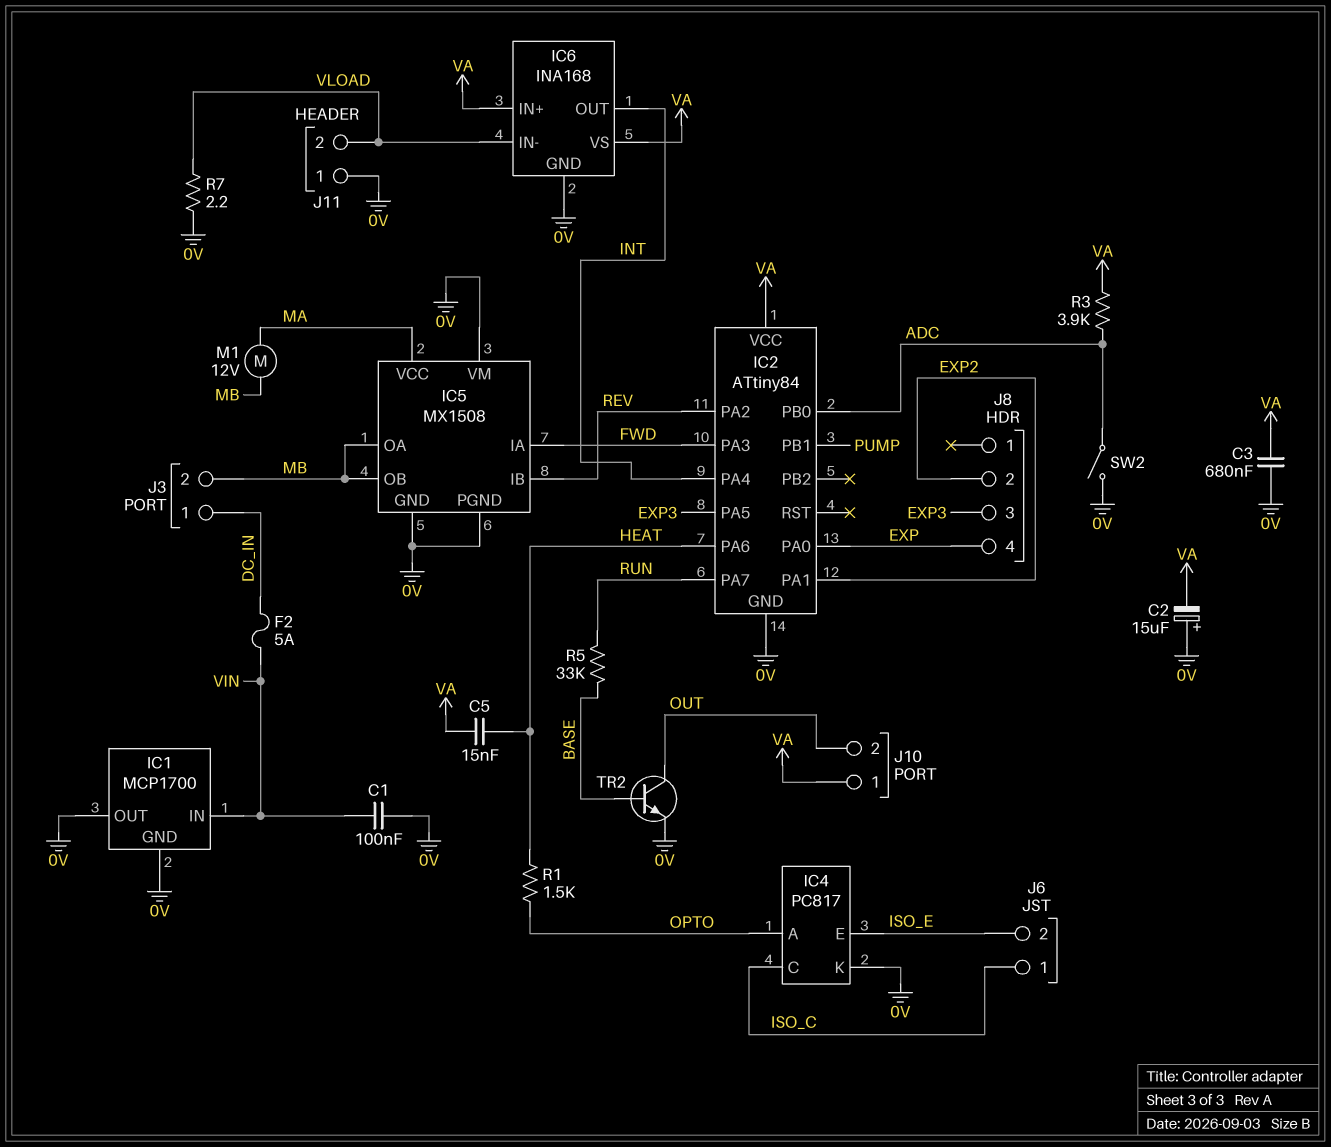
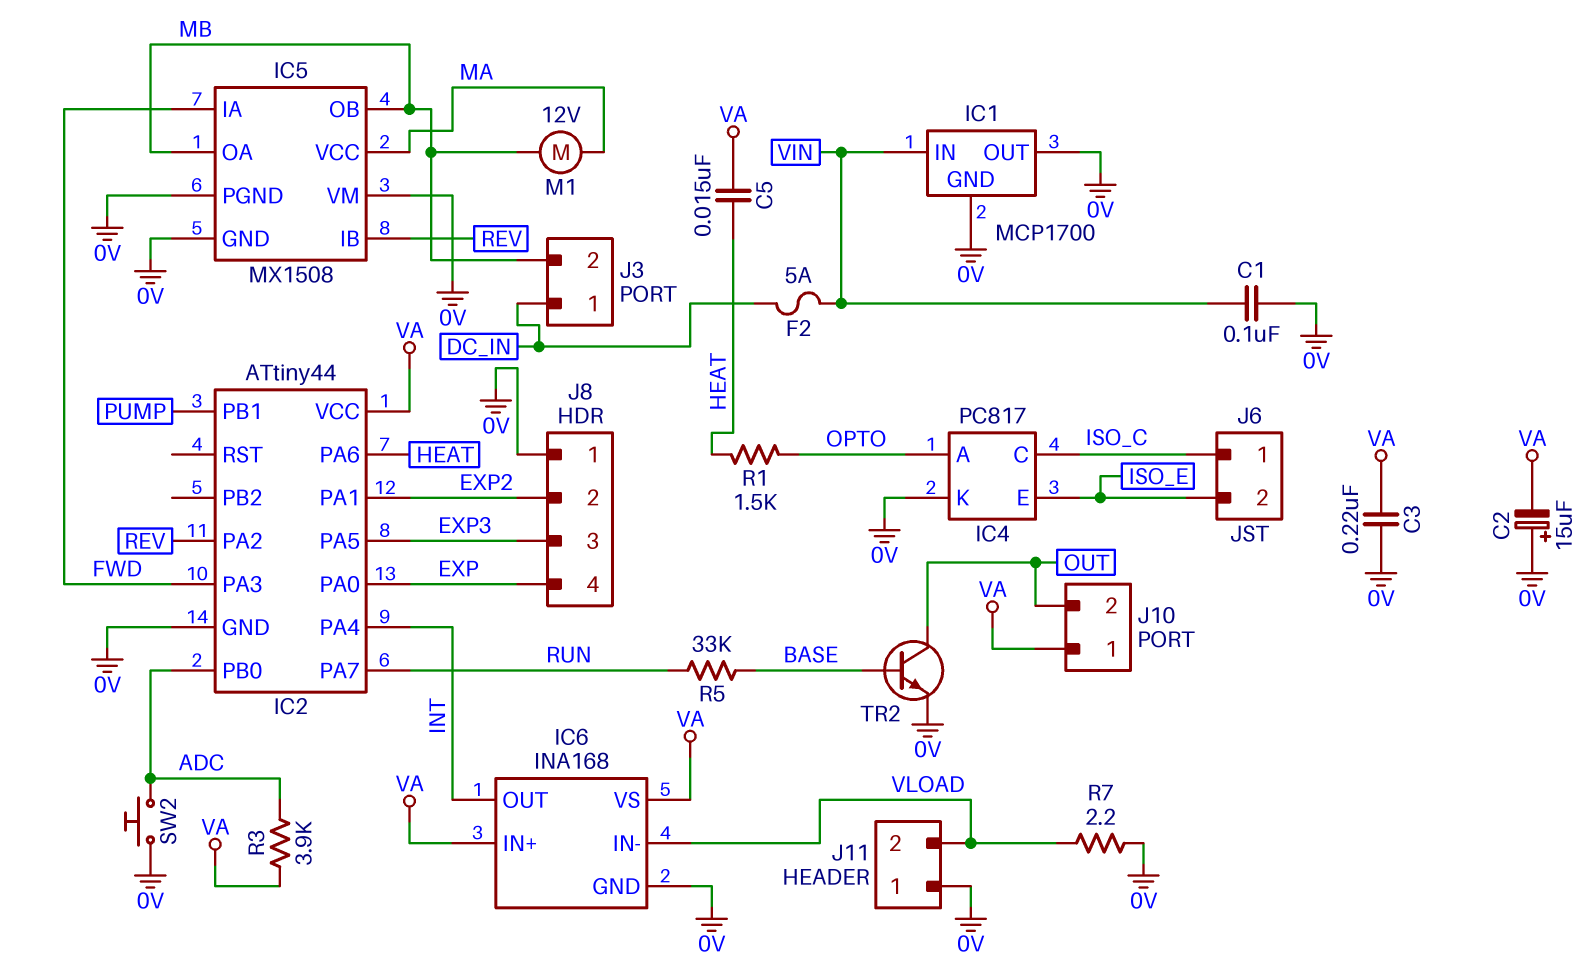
C3: 680nF (0V, VA) -> 220nF (0V, VA)
IC2: ATtiny84 -> ATtiny44
J8 pin 1: none -> 0V
SW2: switch (0V, ADC) -> button (0V, ADC)

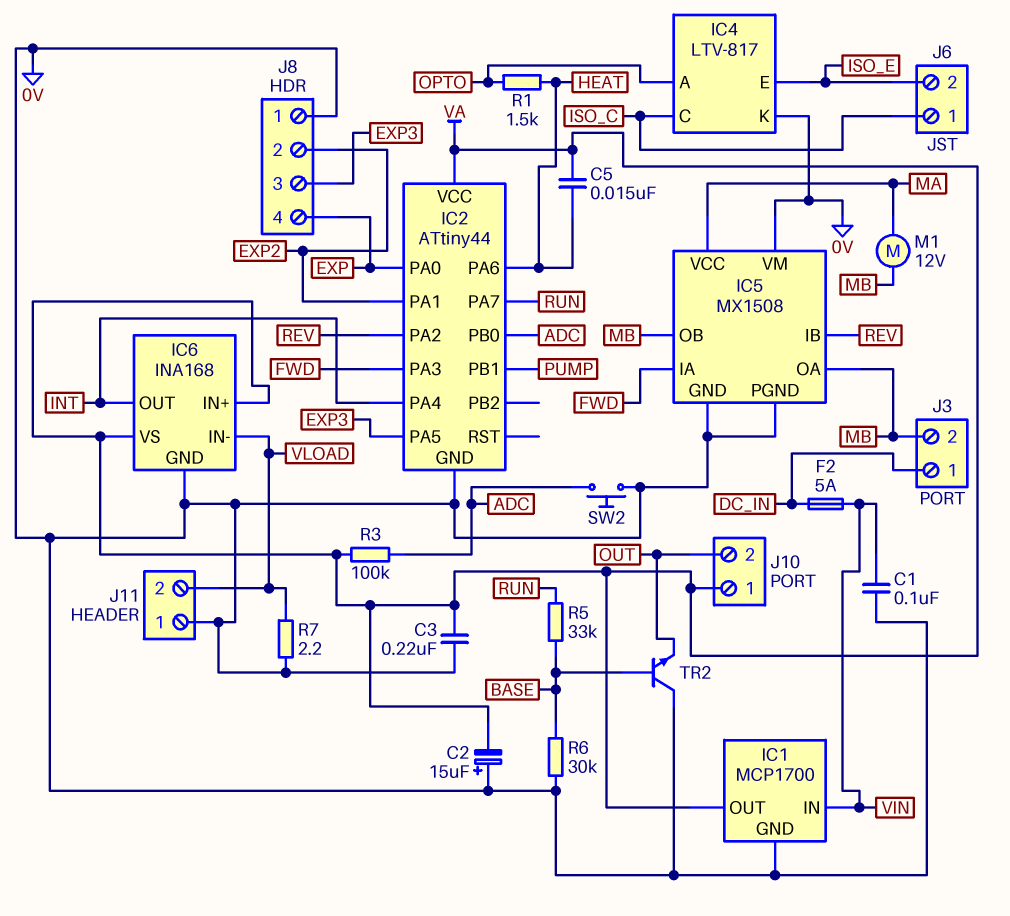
IC1 pin OUT: 0V -> VA
IC4: PC817 -> LTV-817
R3: 3.9k (ADC, VA) -> 100k (ADC, VA)
R6: none -> 30k (0V, BASE)
TR2: NPN (B BASE, C OUT, E 0V) -> NPN (B BASE, C 0V, E OUT)

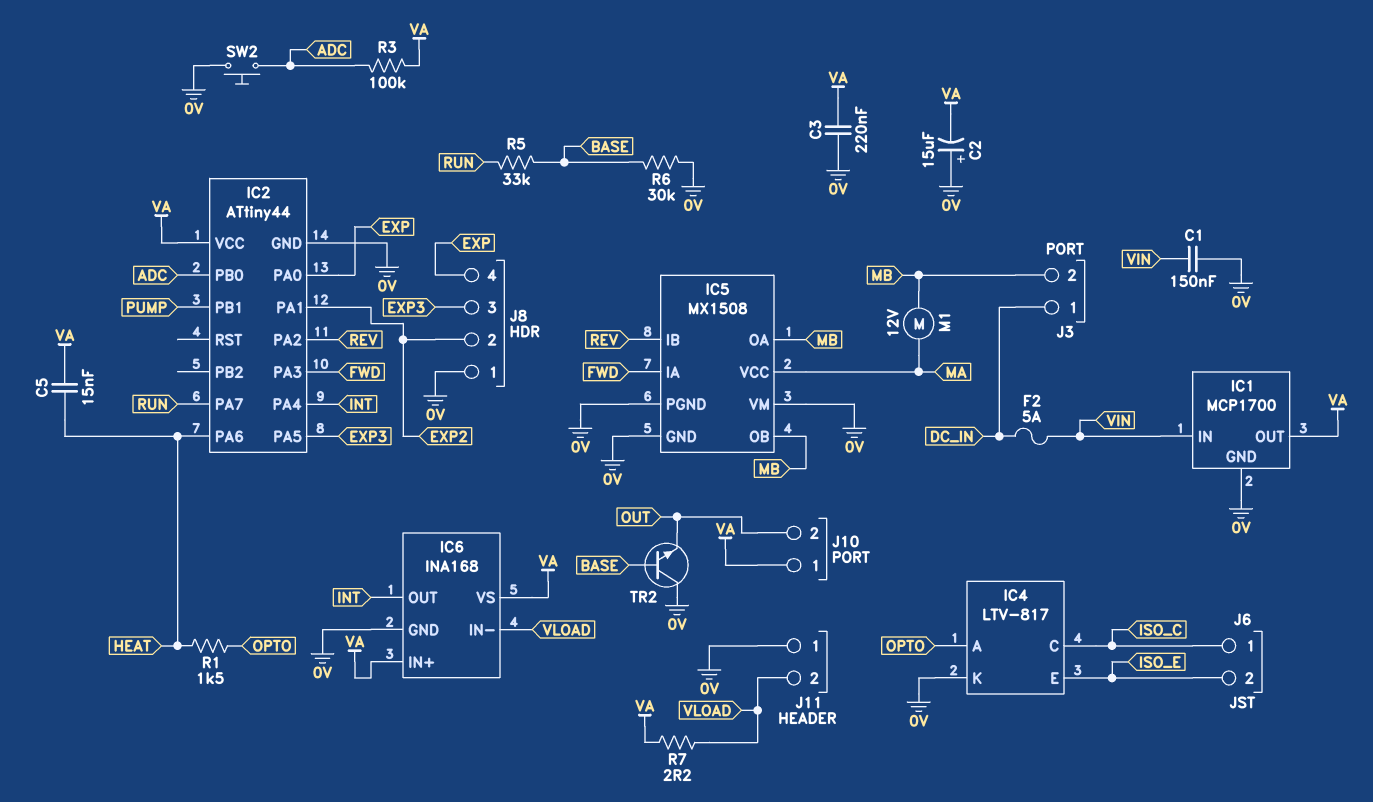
C1: 100nF (0V, VIN) -> 150nF (0V, VIN)
R7: 2.2 (0V, VLOAD) -> 2.2 (VA, VLOAD)

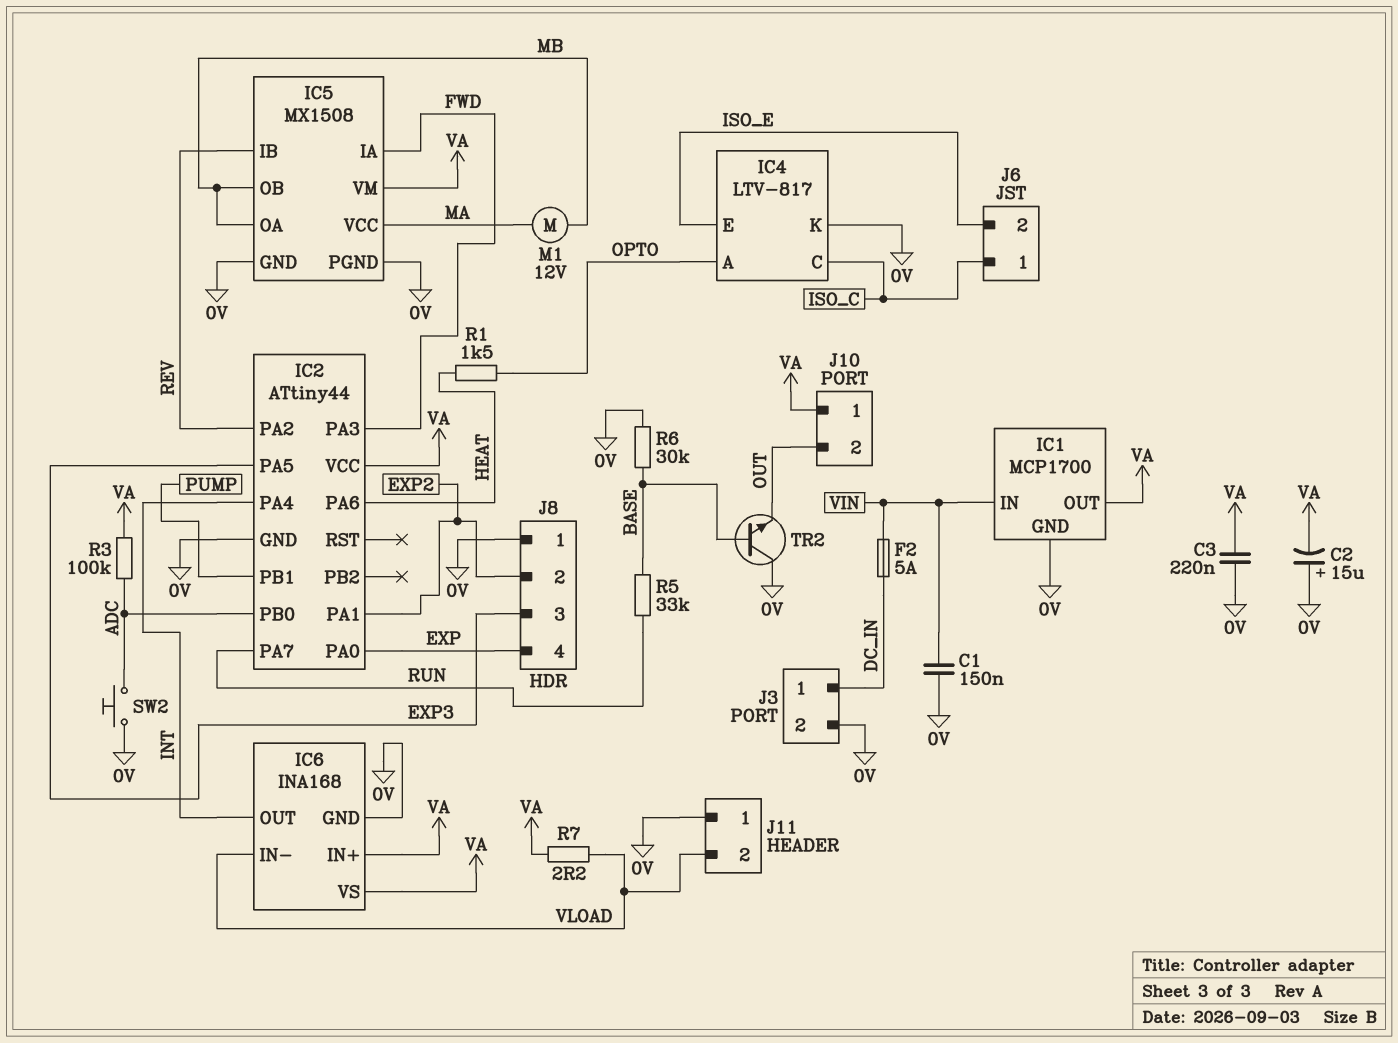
C5: 15nF (HEAT, VA) -> none
IC5 pin VM: 0V -> VA
J3 pin 2: MB -> 0V

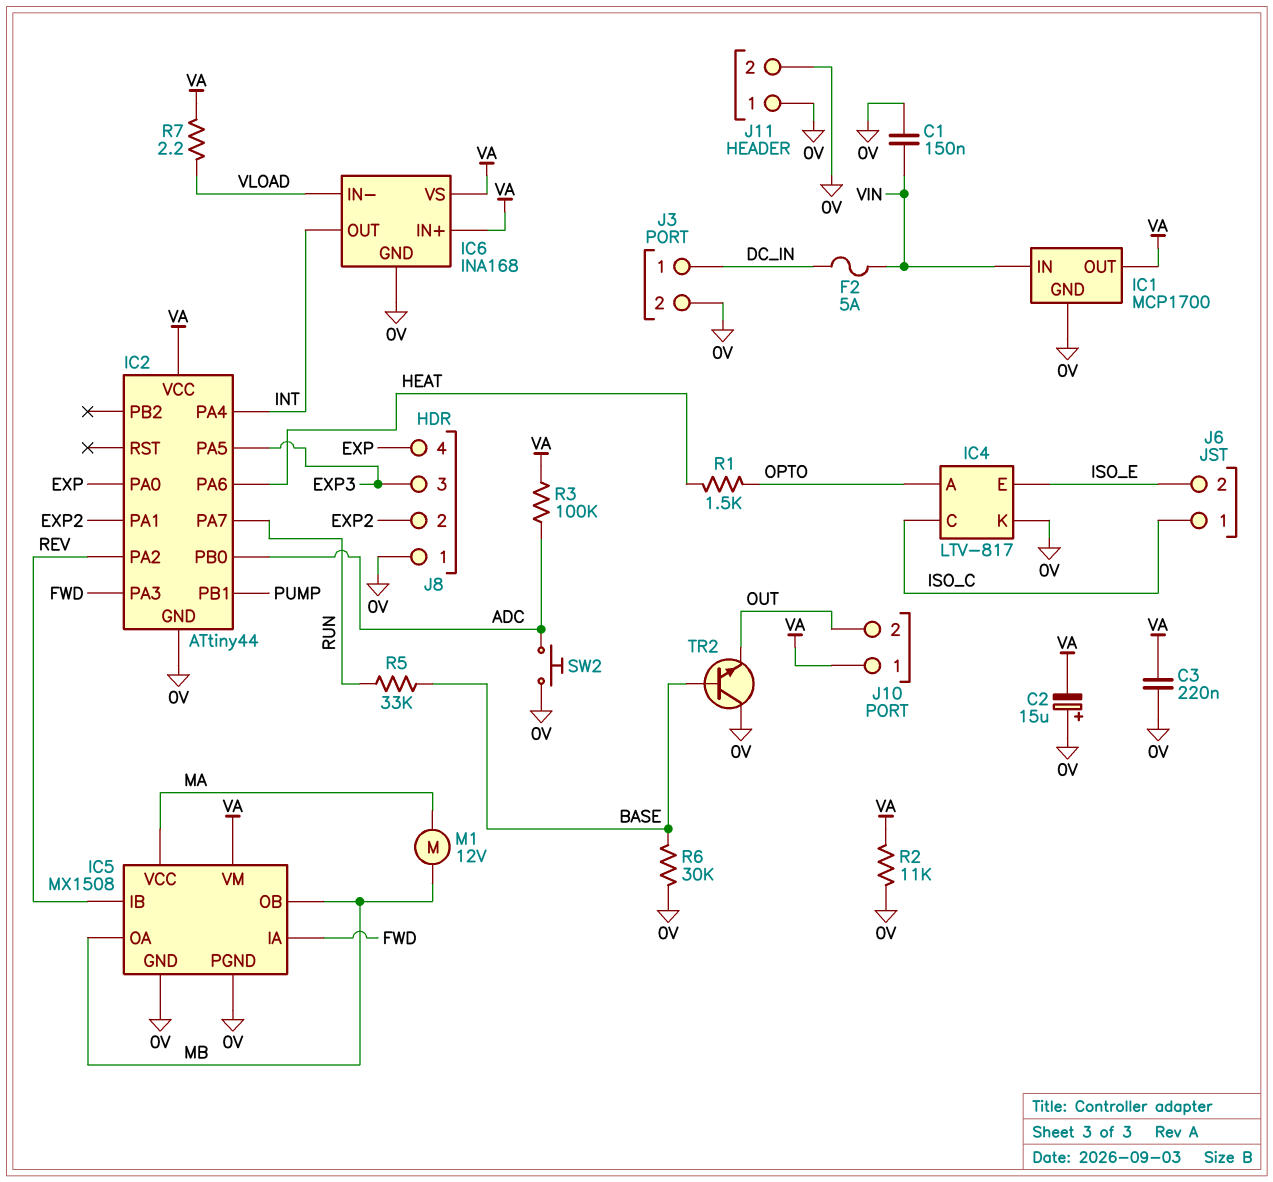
J11 pin 2: VLOAD -> 0V
R2: none -> 11k (0V, VA)

